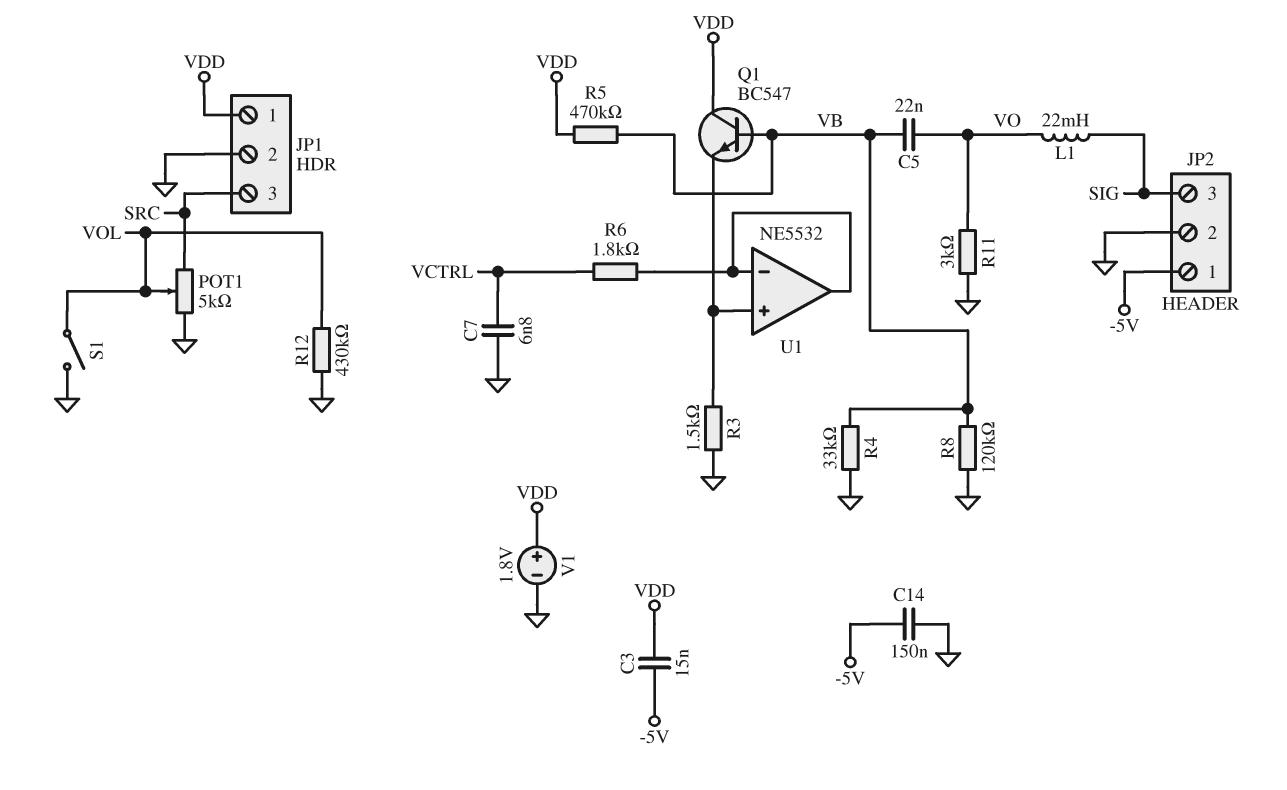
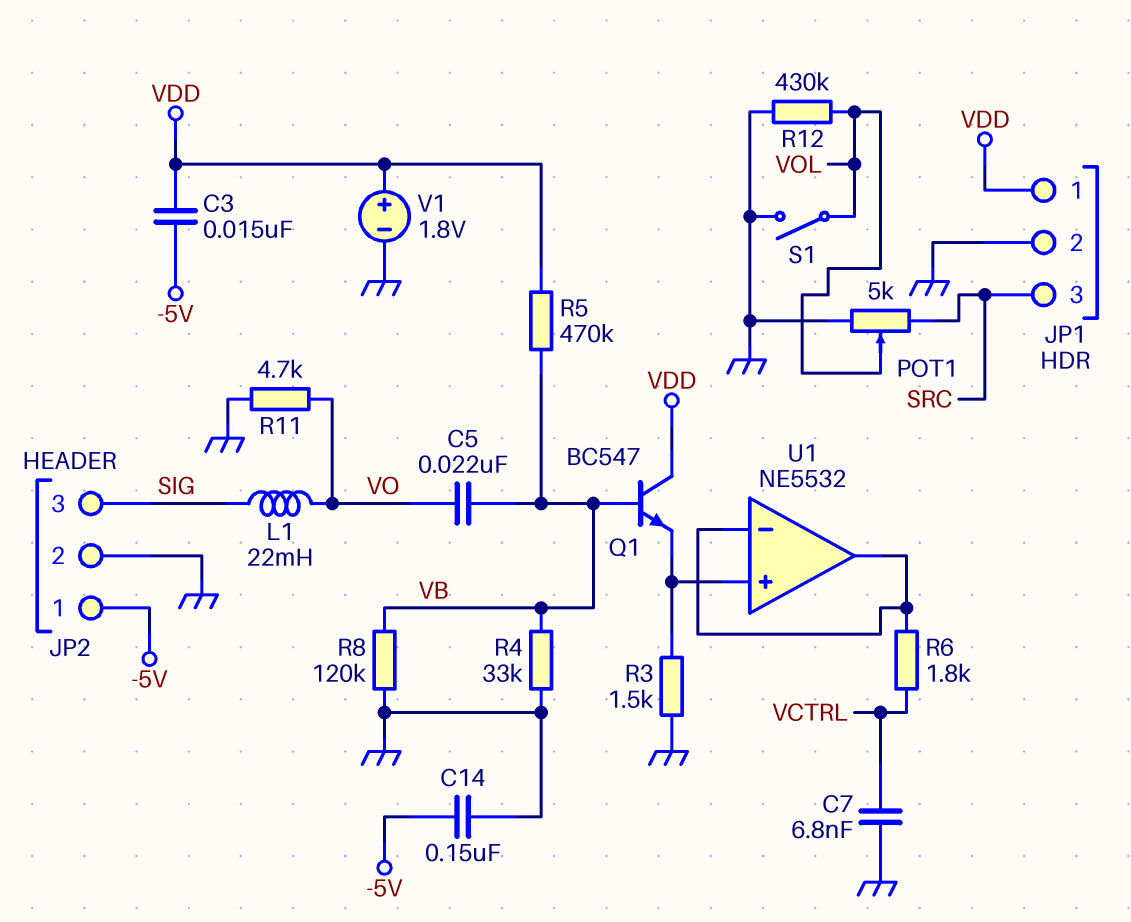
R11: 3k (GND, VO) -> 4.7k (GND, VO)

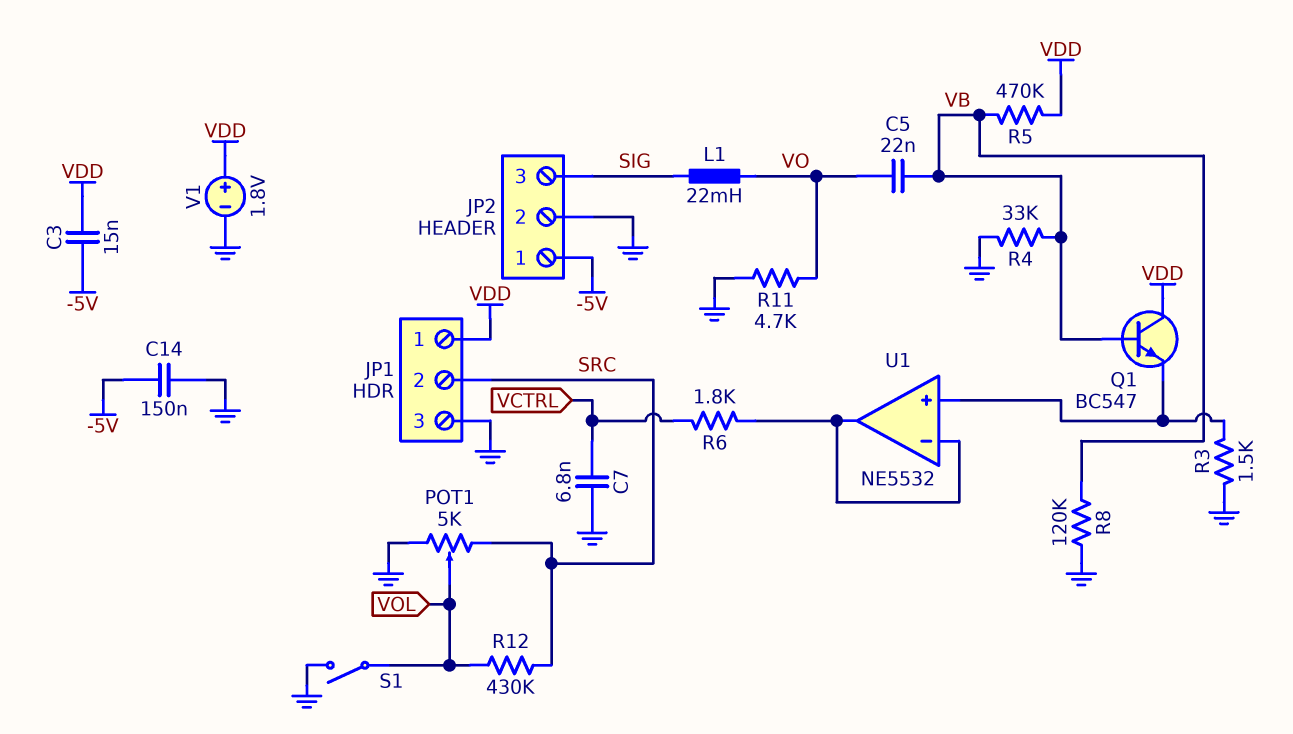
JP1 pin 2: GND -> SRC
JP1 pin 3: SRC -> GND
R12: 430k (GND, VOL) -> 430k (SRC, VOL)

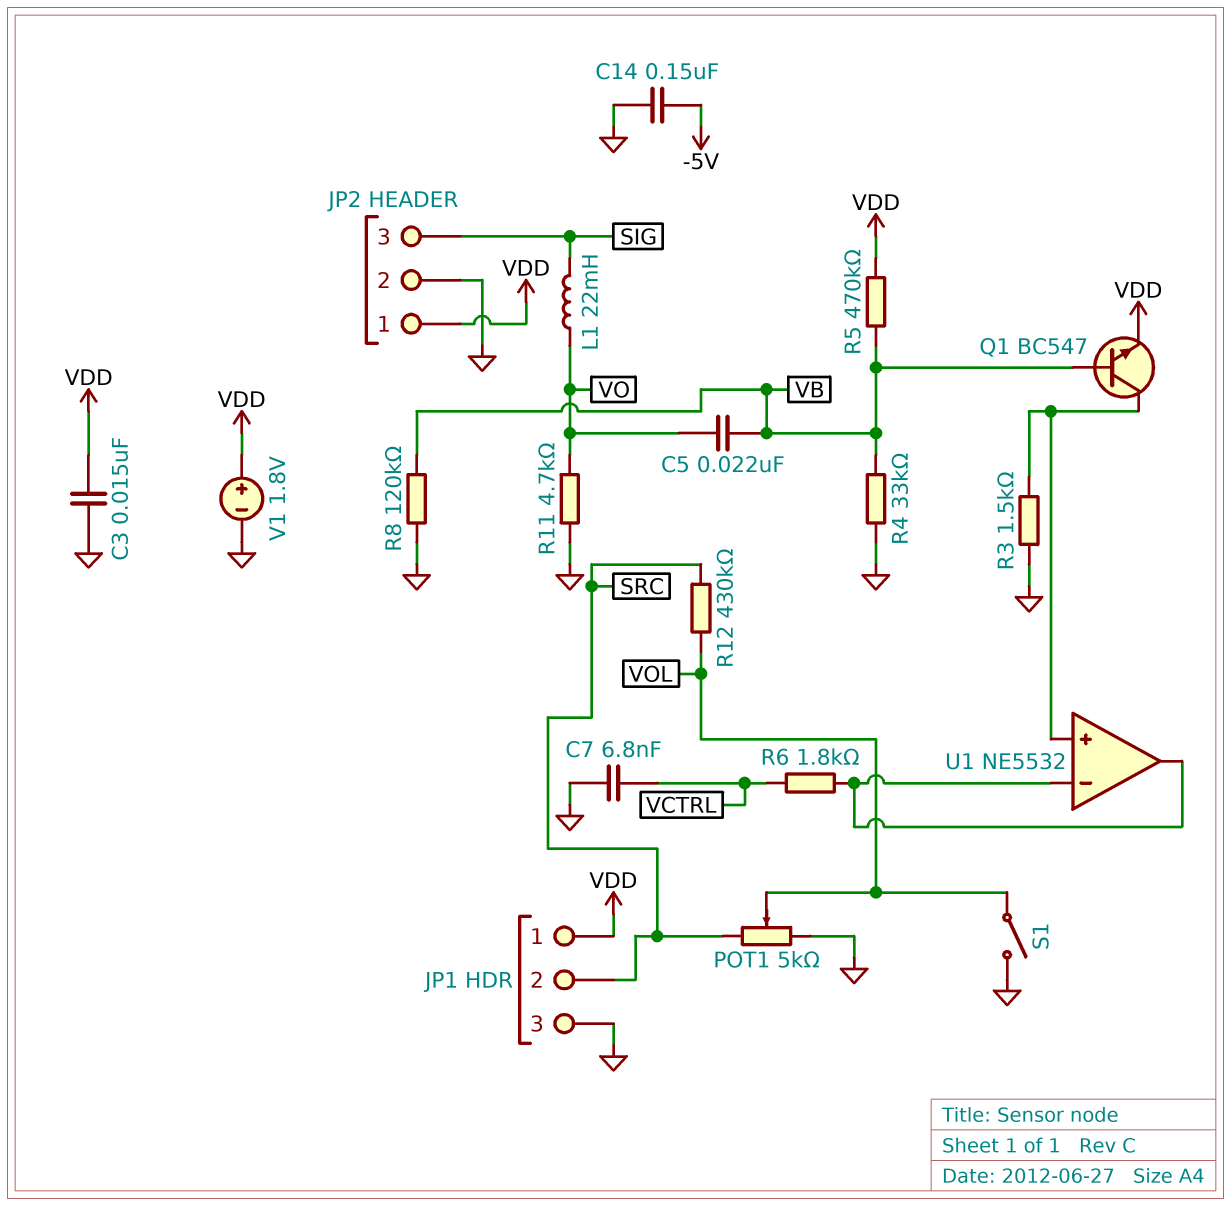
C3: 15nF (-5V, VDD) -> 15nF (GND, VDD)
JP2 pin 1: -5V -> VDD
Q1: NPN BC547 (B VB, C VDD, E U1/in+) -> NPN BC547 (B VB, C U1/in+, E VDD)

